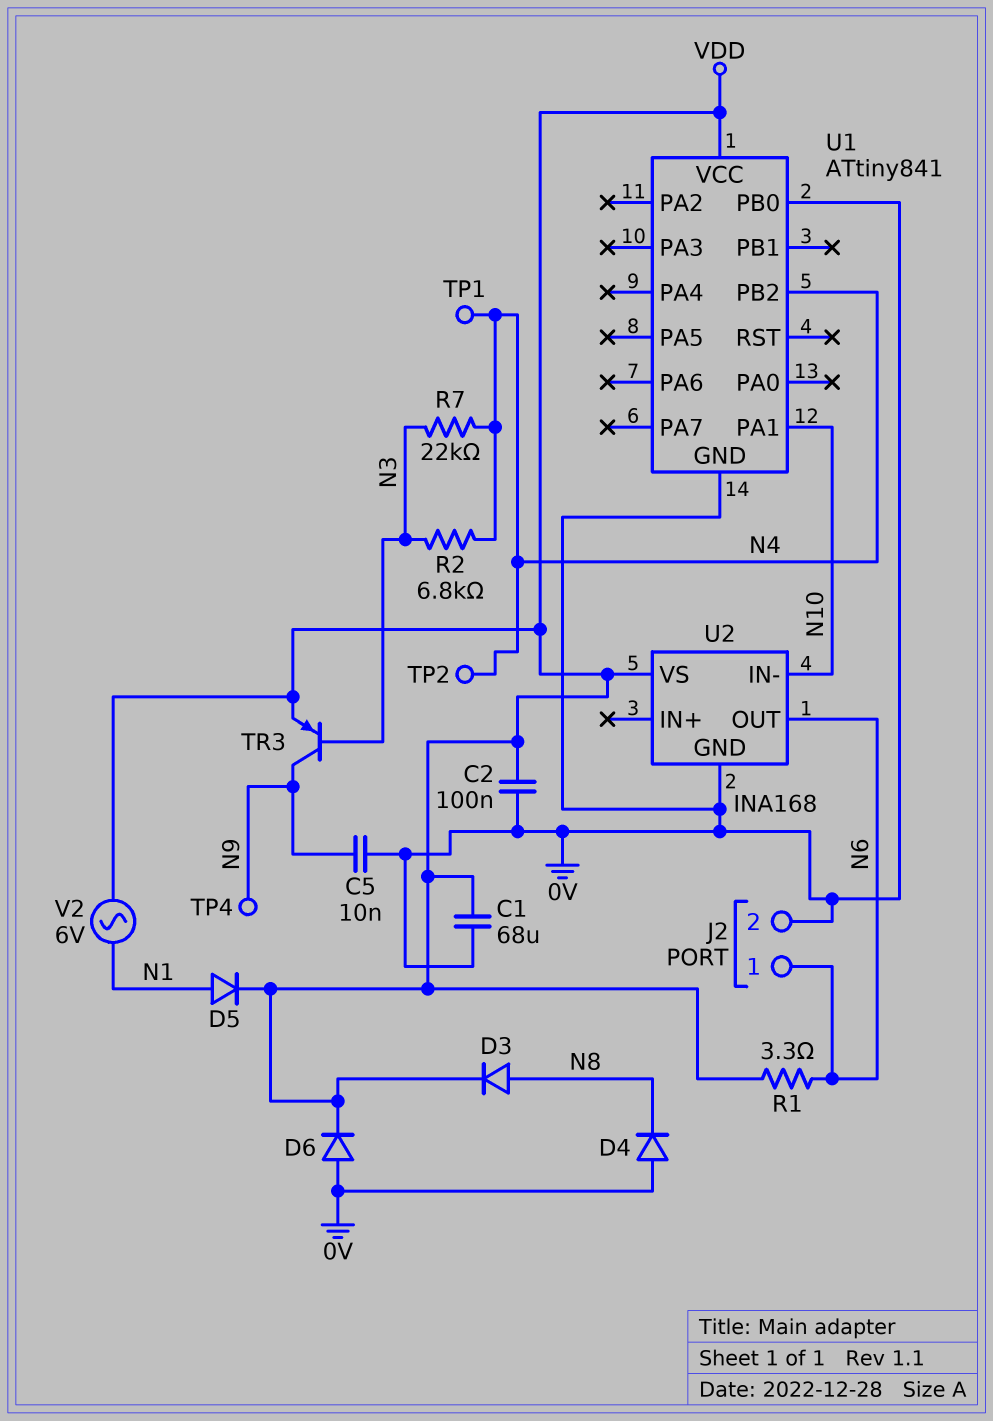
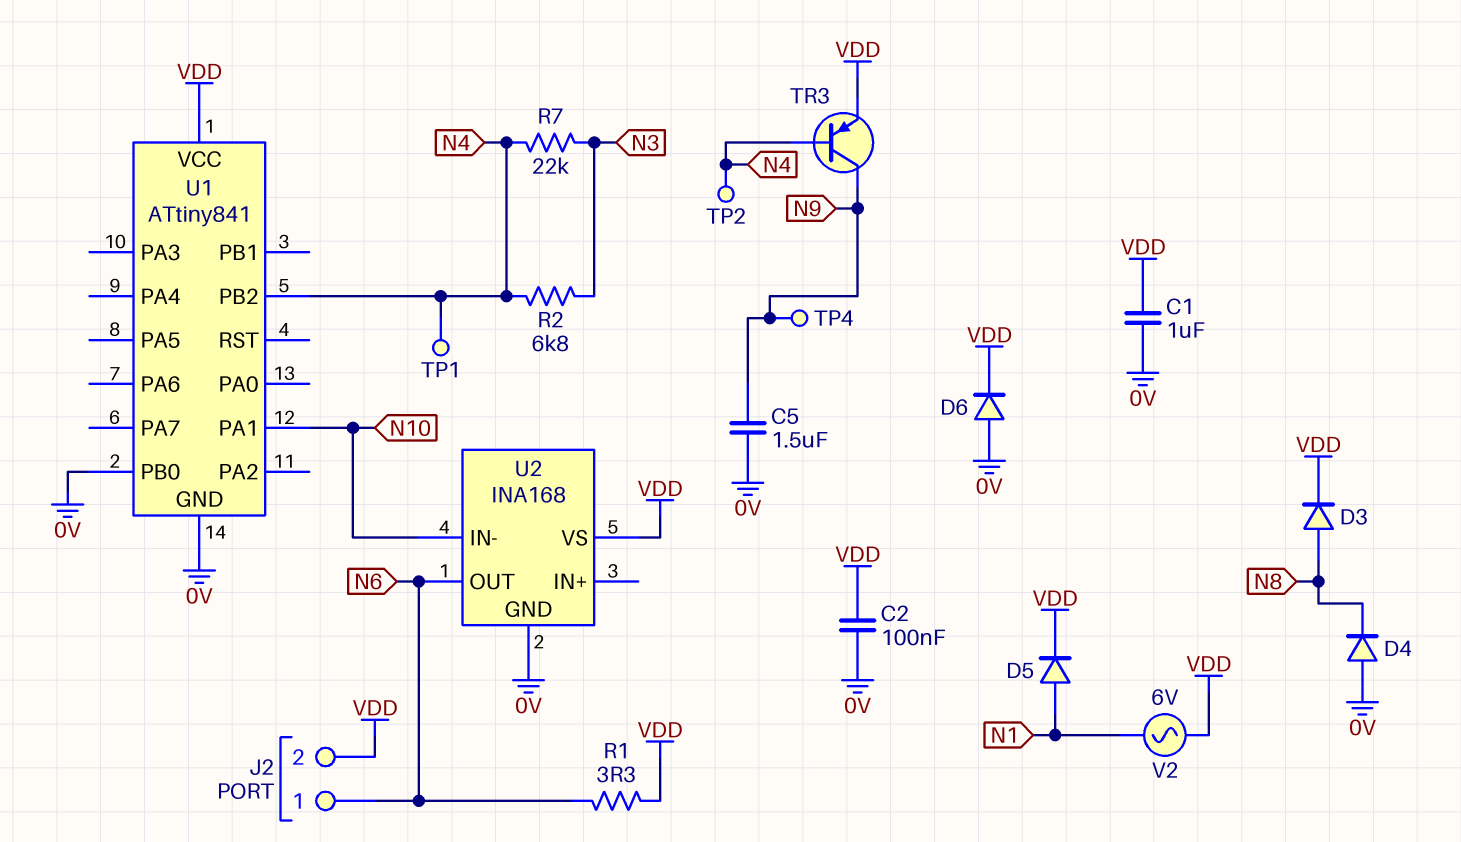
C1: 68uF (0V, VDD) -> 1uF (0V, VDD)
C5: 10nF (0V, N9) -> 1.5uF (0V, N9)
J2 pin 2: 0V -> VDD
TR3: PNP (B N3, C N9, E VDD) -> PNP (B N4, C N9, E VDD)

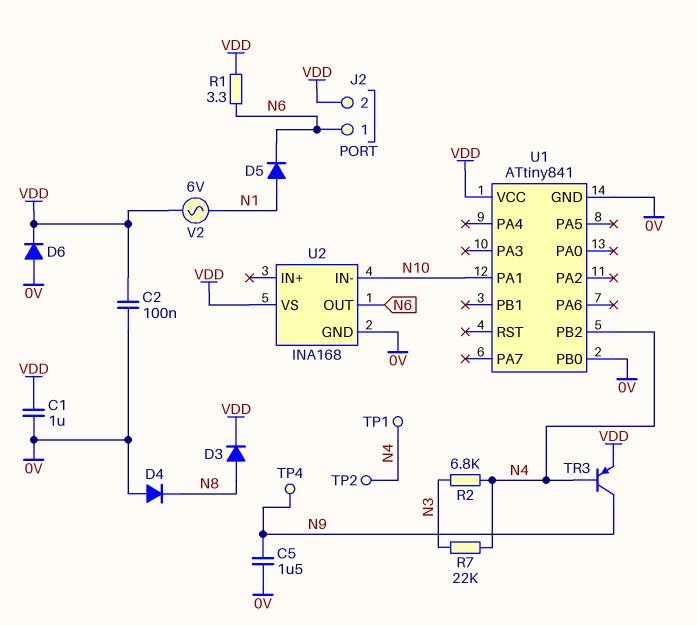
D5: diode (A N1, K VDD) -> diode (A N1, K N6)

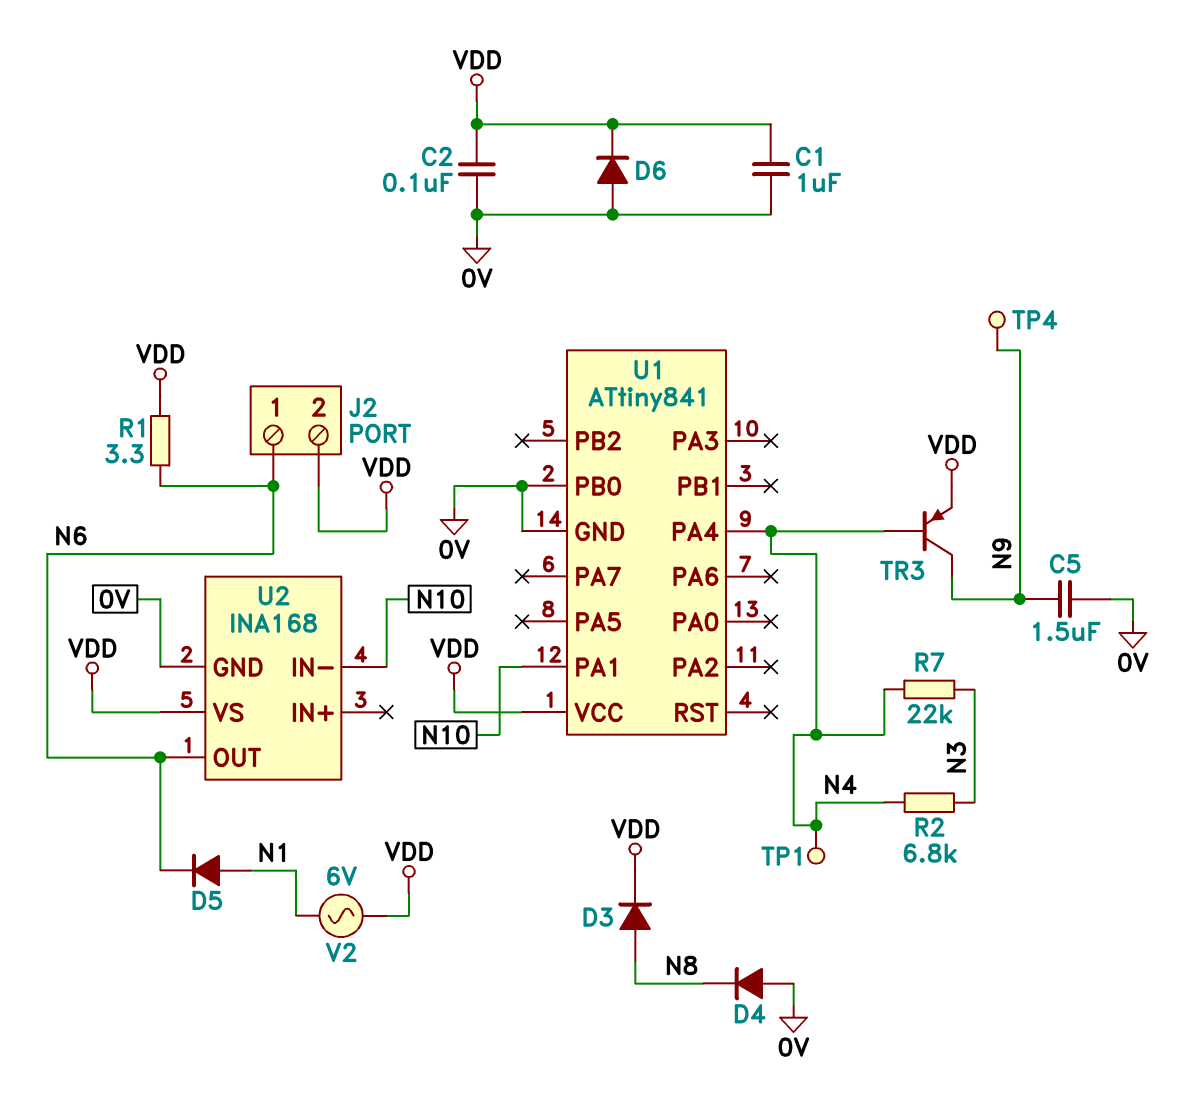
TP2: test point (N4) -> none
U1 pin PA4: none -> N4
U1 pin PB2: N4 -> none

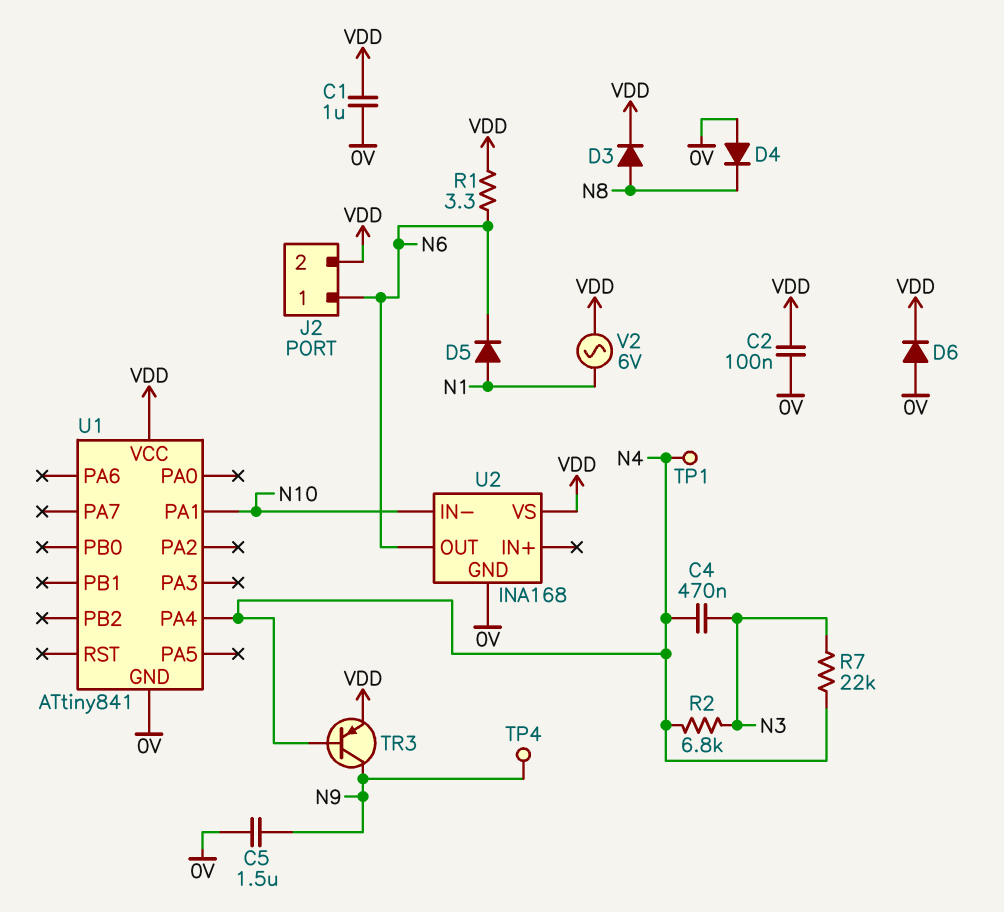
C4: none -> 470nF (N3, N4)
U1 pin PB0: 0V -> none

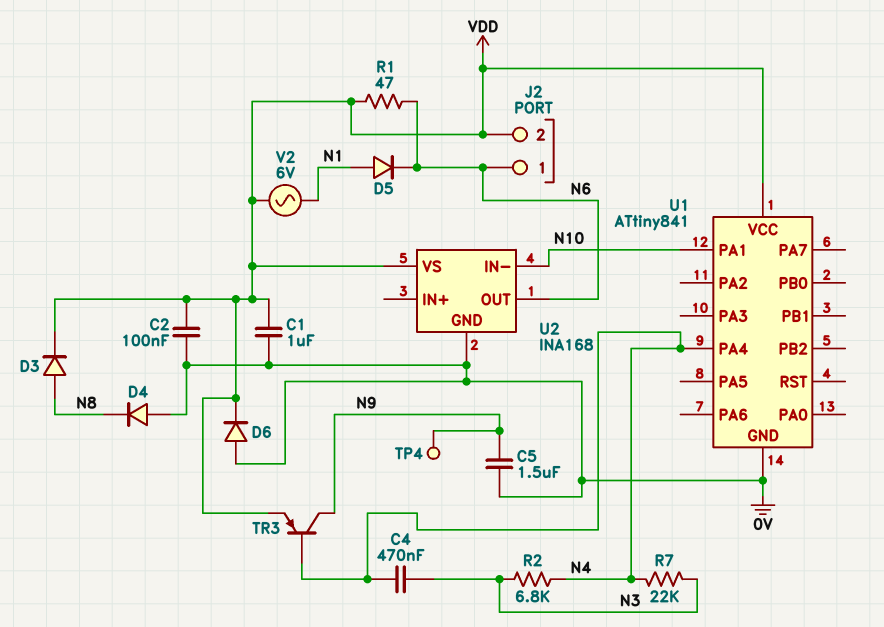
R1: 3.3 (N6, VDD) -> 47 (N6, VDD)
TP1: test point (N4) -> none

